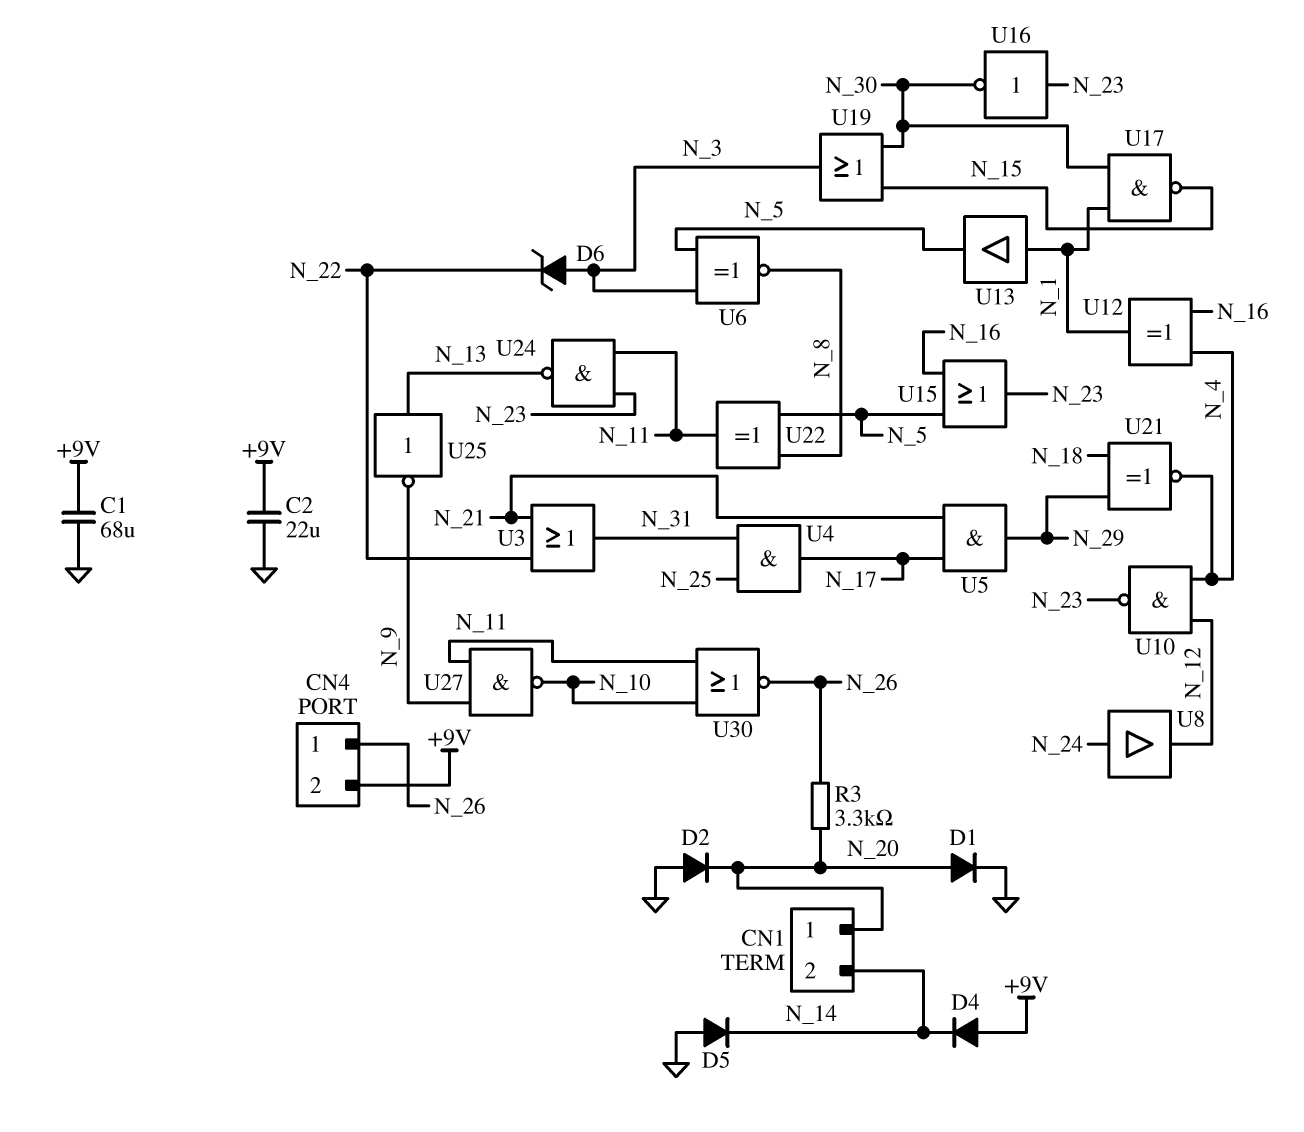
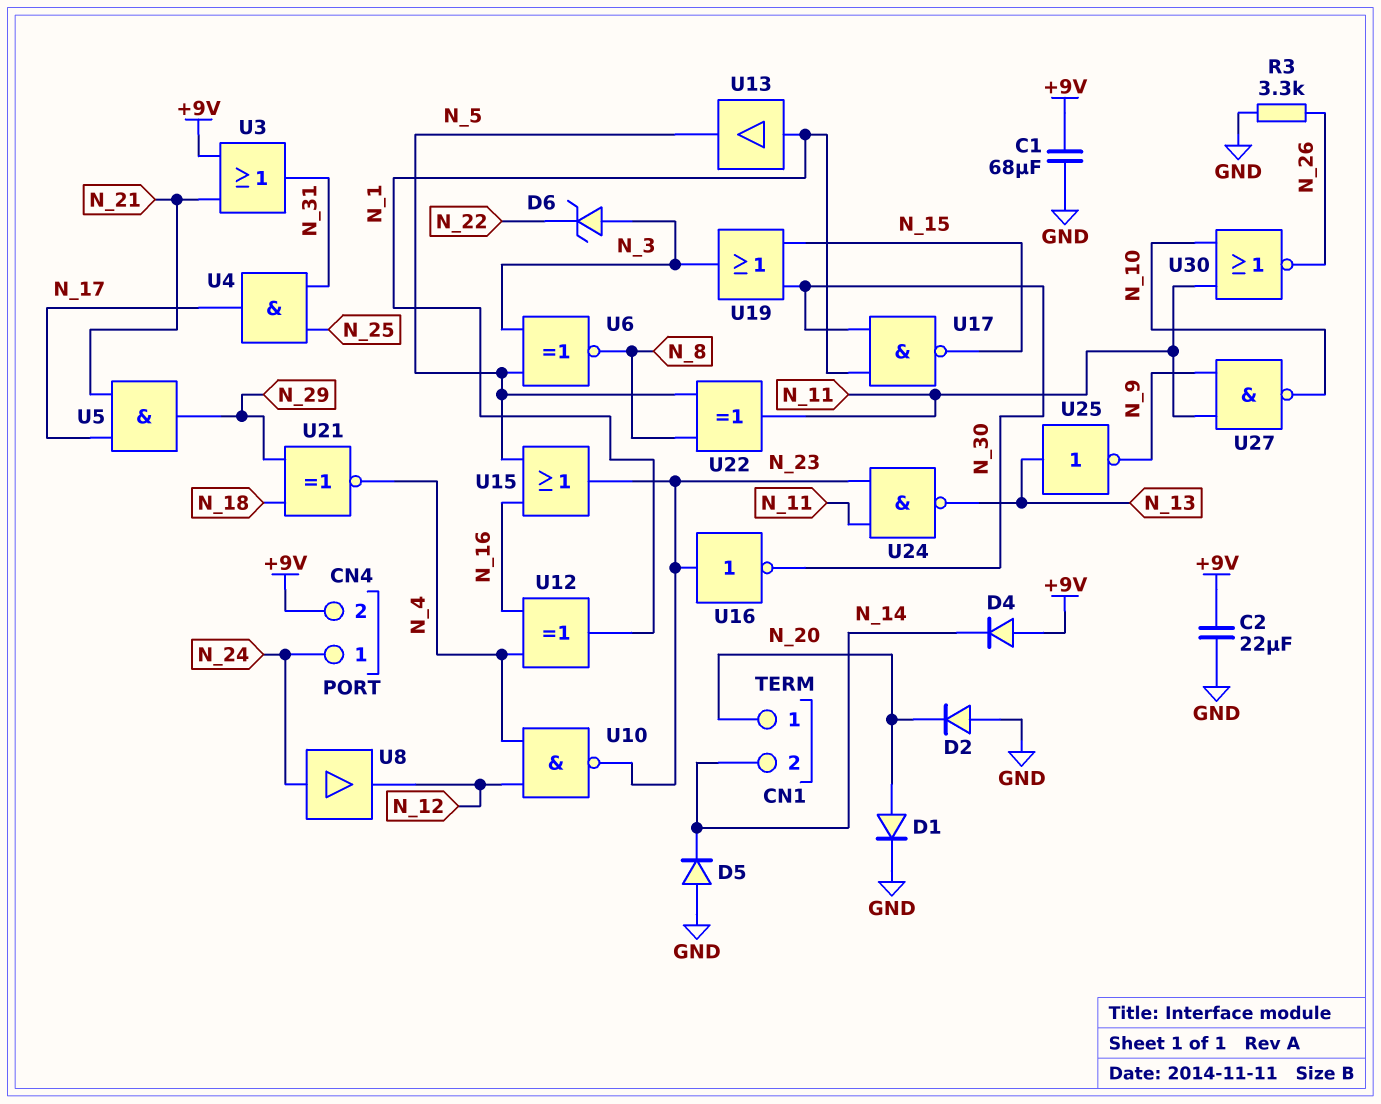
CN4 pin 1: N_26 -> N_24
R3: 3.3k (N_20, N_26) -> 3.3k (GND, N_26)
U3: OR (in N_21, in N_22, out N_31) -> OR (in +9V, in N_21, out N_31)

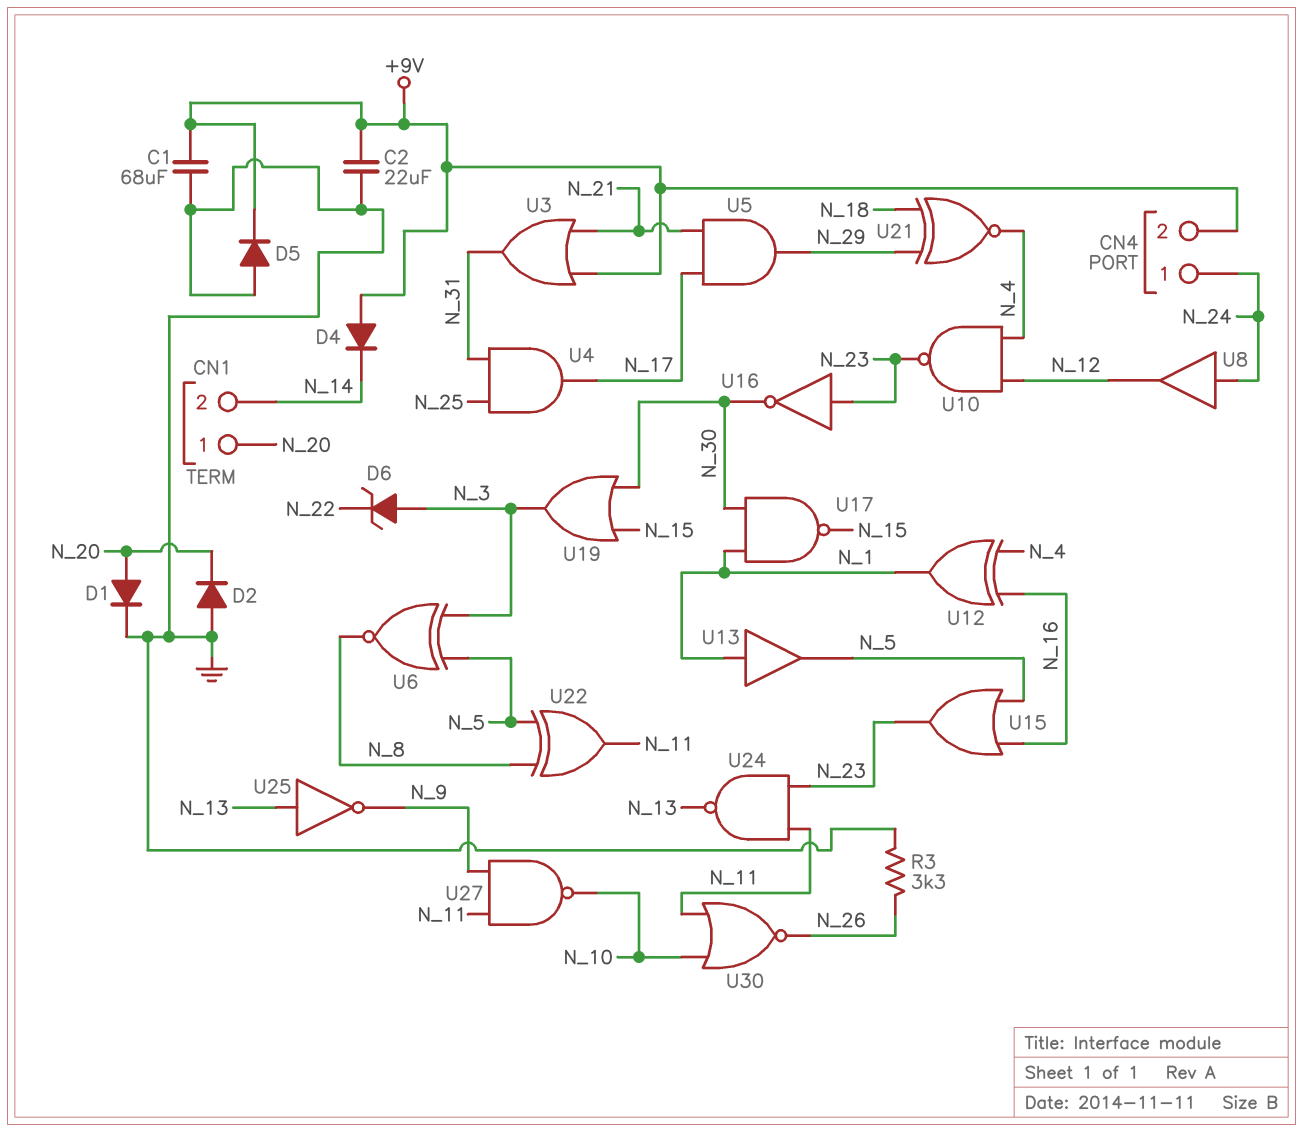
D5: diode (A GND, K N_14) -> diode (A GND, K +9V)

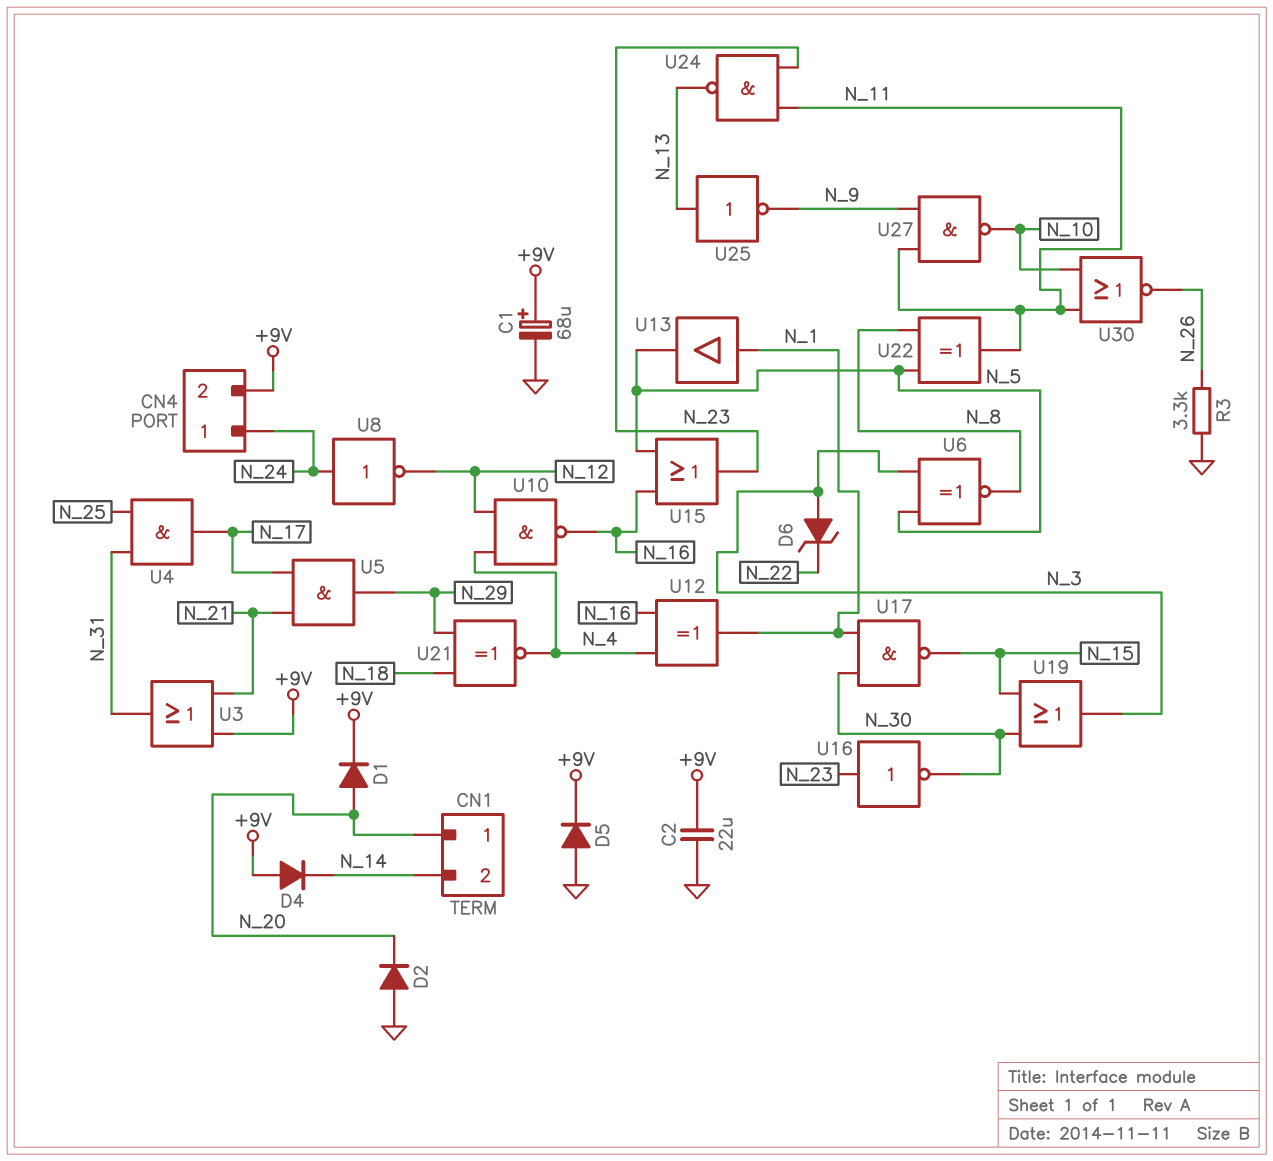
C1: 68uF (+9V, GND) -> 68uF (plus +9V, minus GND)
D1: diode (A N_20, K GND) -> diode (A N_20, K +9V)
U8: buffer (in N_24, out N_12) -> NOT (in N_24, out N_12)
U10: NAND (in N_4, in N_12, out N_23) -> NAND (in N_4, in N_12, out N_16)

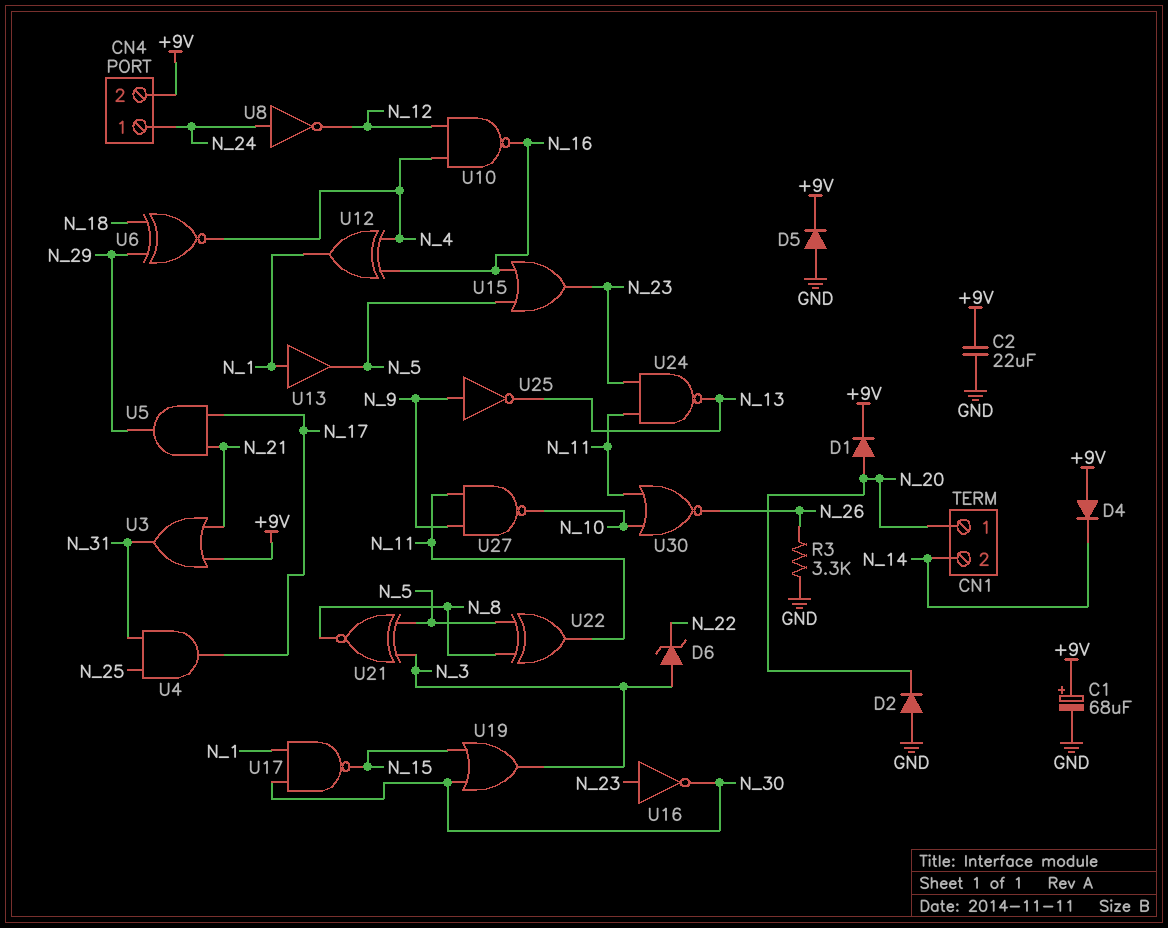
U6: XNOR (in N_3, in N_5, out N_8) -> XNOR (in N_18, in N_29, out N_4)
U21: XNOR (in N_18, in N_29, out N_4) -> XNOR (in N_3, in N_5, out N_8)
U25: NOT (in N_13, out N_9) -> NOT (in N_9, out N_13)

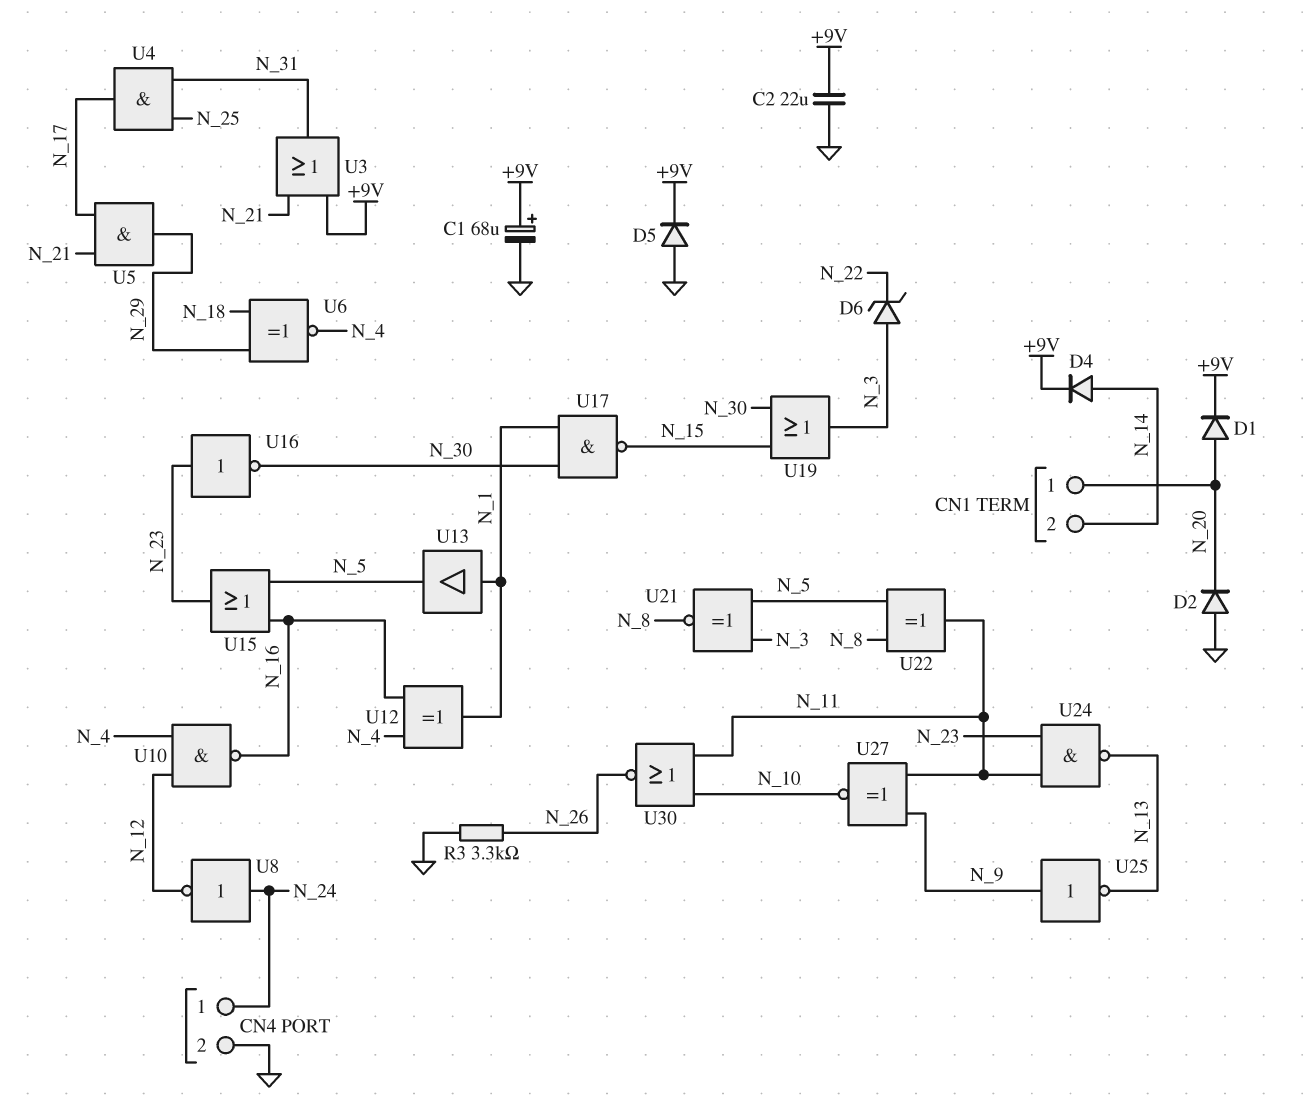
CN4 pin 2: +9V -> GND
D4: diode (A +9V, K N_14) -> diode (A N_14, K +9V)
U27: NAND (in N_9, in N_11, out N_10) -> XNOR (in N_9, in N_11, out N_10)

